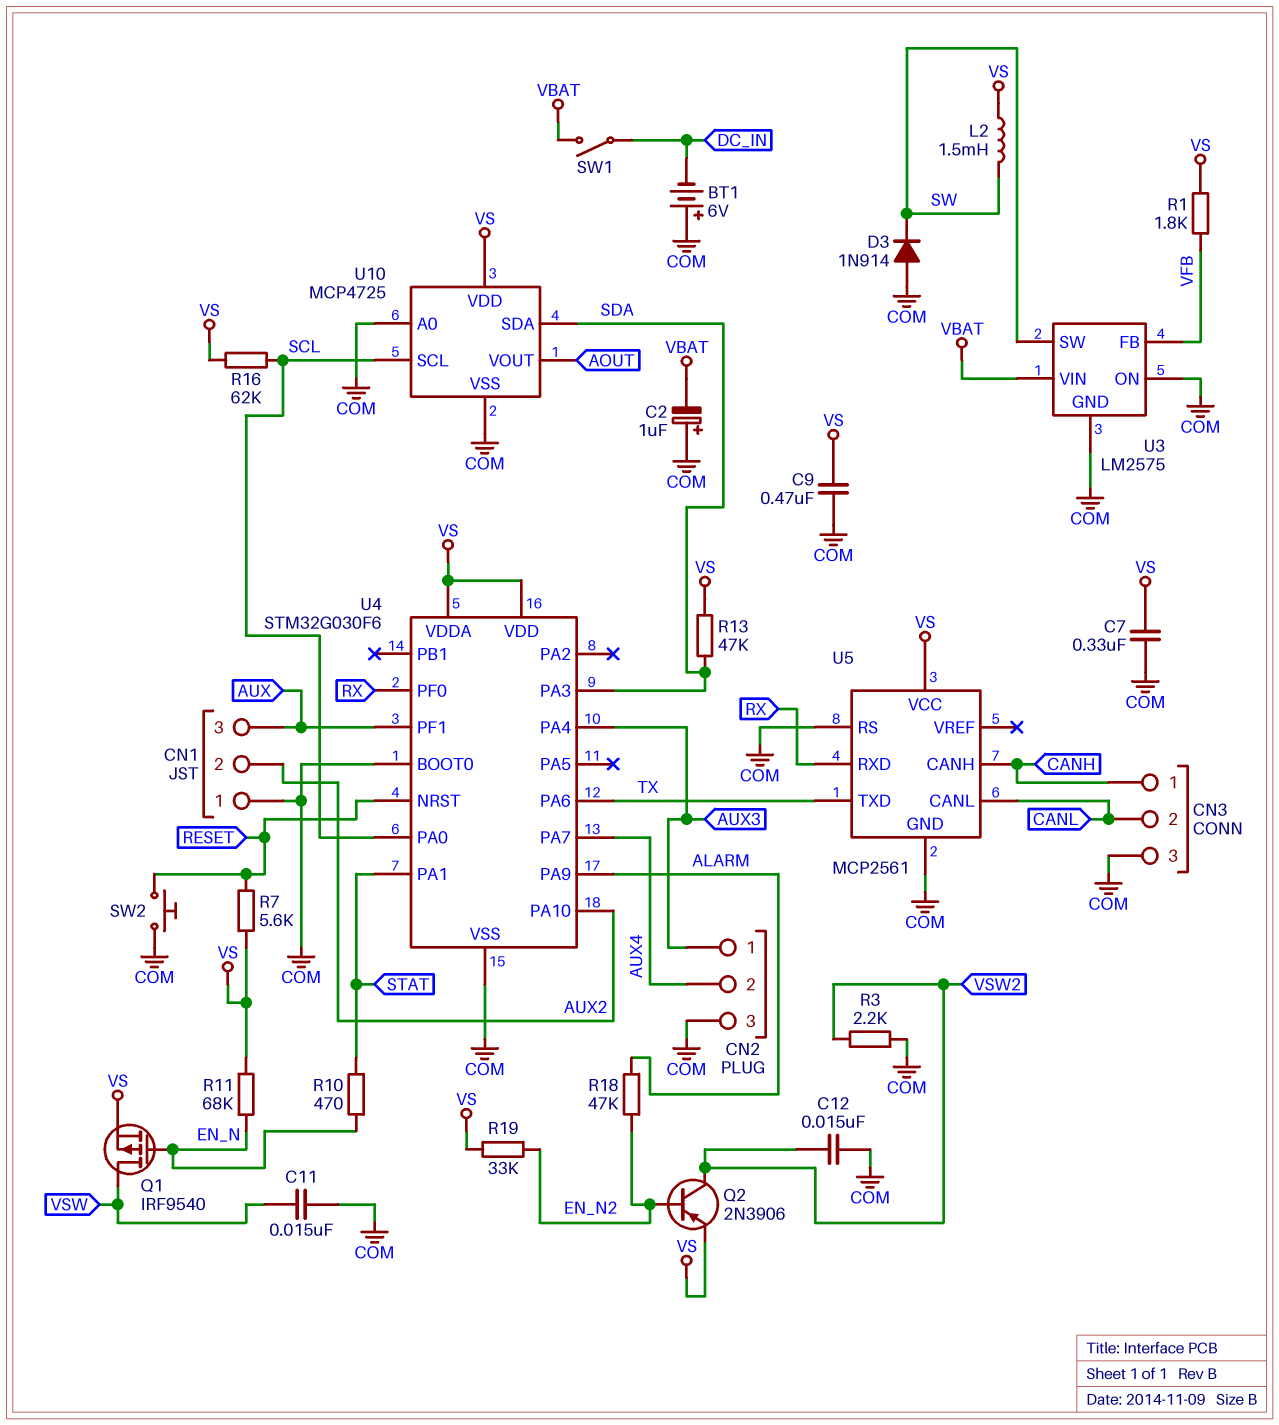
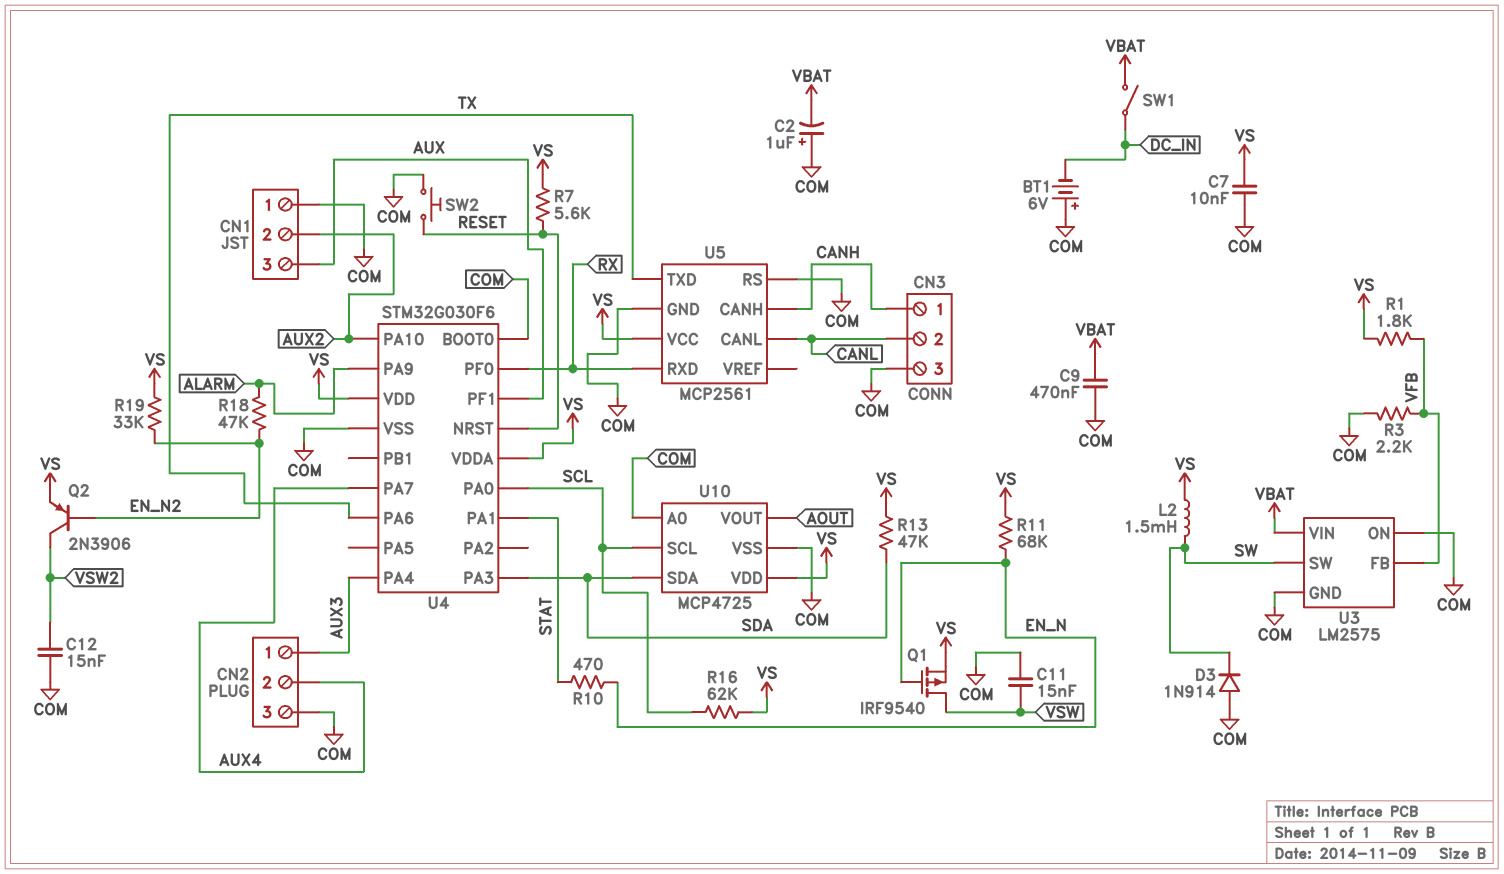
C7: 330nF (COM, VS) -> 10nF (COM, VS)
C9: 470nF (COM, VS) -> 470nF (COM, VBAT)
R3: 2.2k (COM, VSW2) -> 2.2k (COM, VFB)

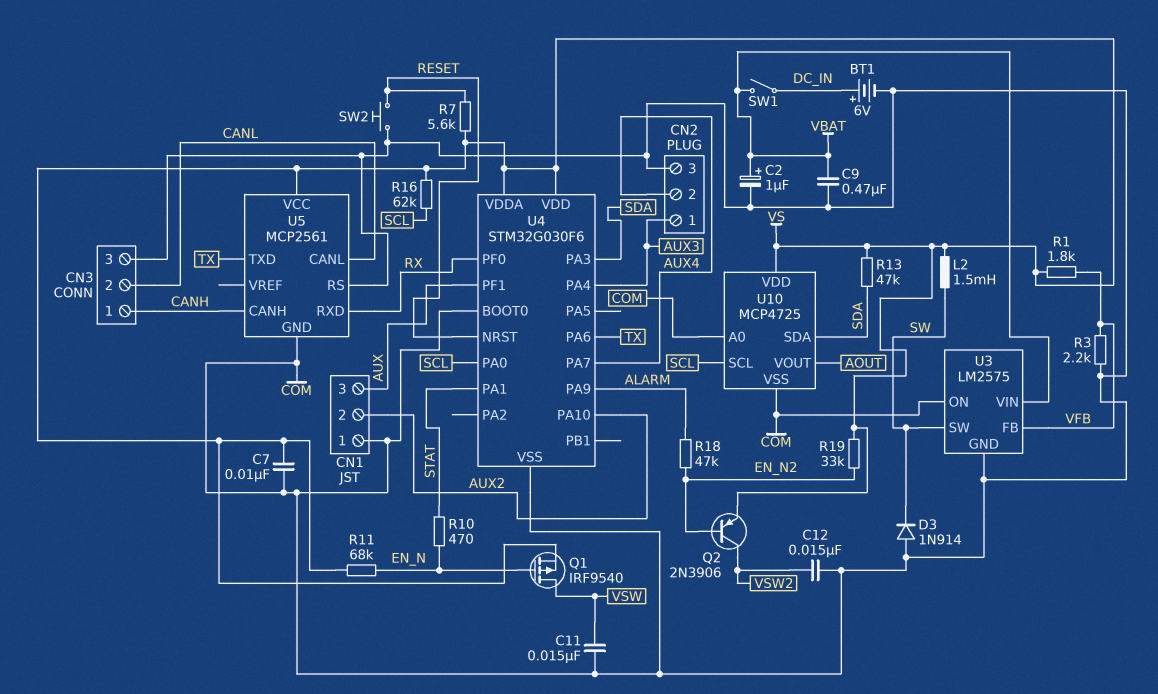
BT1: 6V (plus COM, minus DC_IN) -> 6V (plus DC_IN, minus COM)
C2: 1uF (plus COM, minus VBAT) -> 1uF (plus VBAT, minus COM)

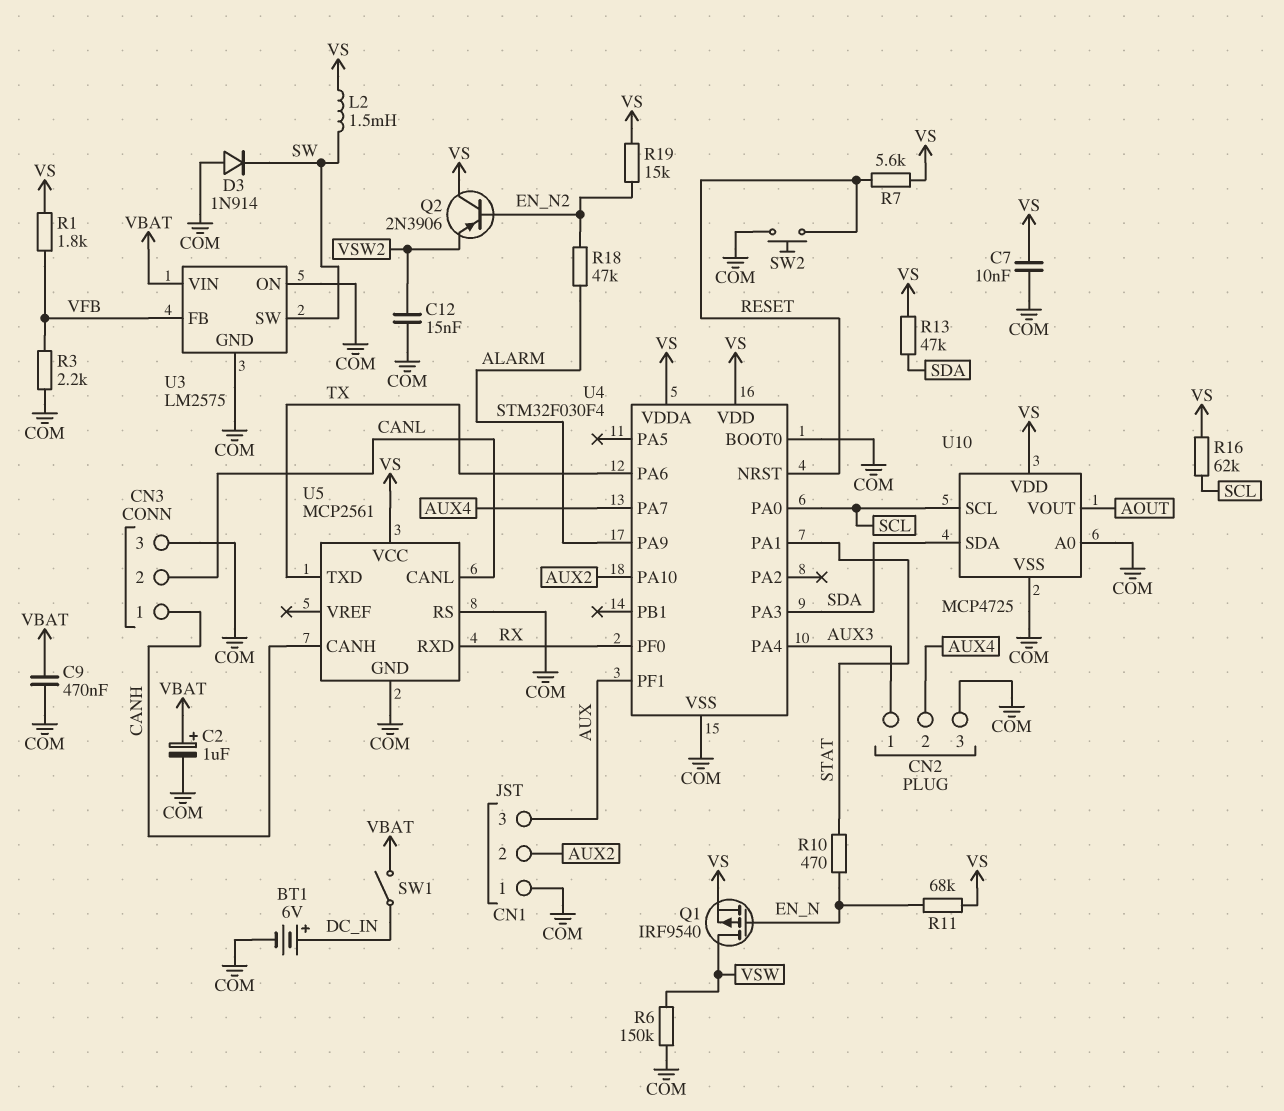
C11: 15nF (COM, VSW) -> none
Q2: PNP 2N3906 (B EN_N2, C VSW2, E VS) -> PNP 2N3906 (B EN_N2, C VS, E VSW2)
R6: none -> 150k (COM, VSW)
R19: 33k (EN_N2, VS) -> 15k (EN_N2, VS)
U4: STM32G030F6 -> STM32F030F4

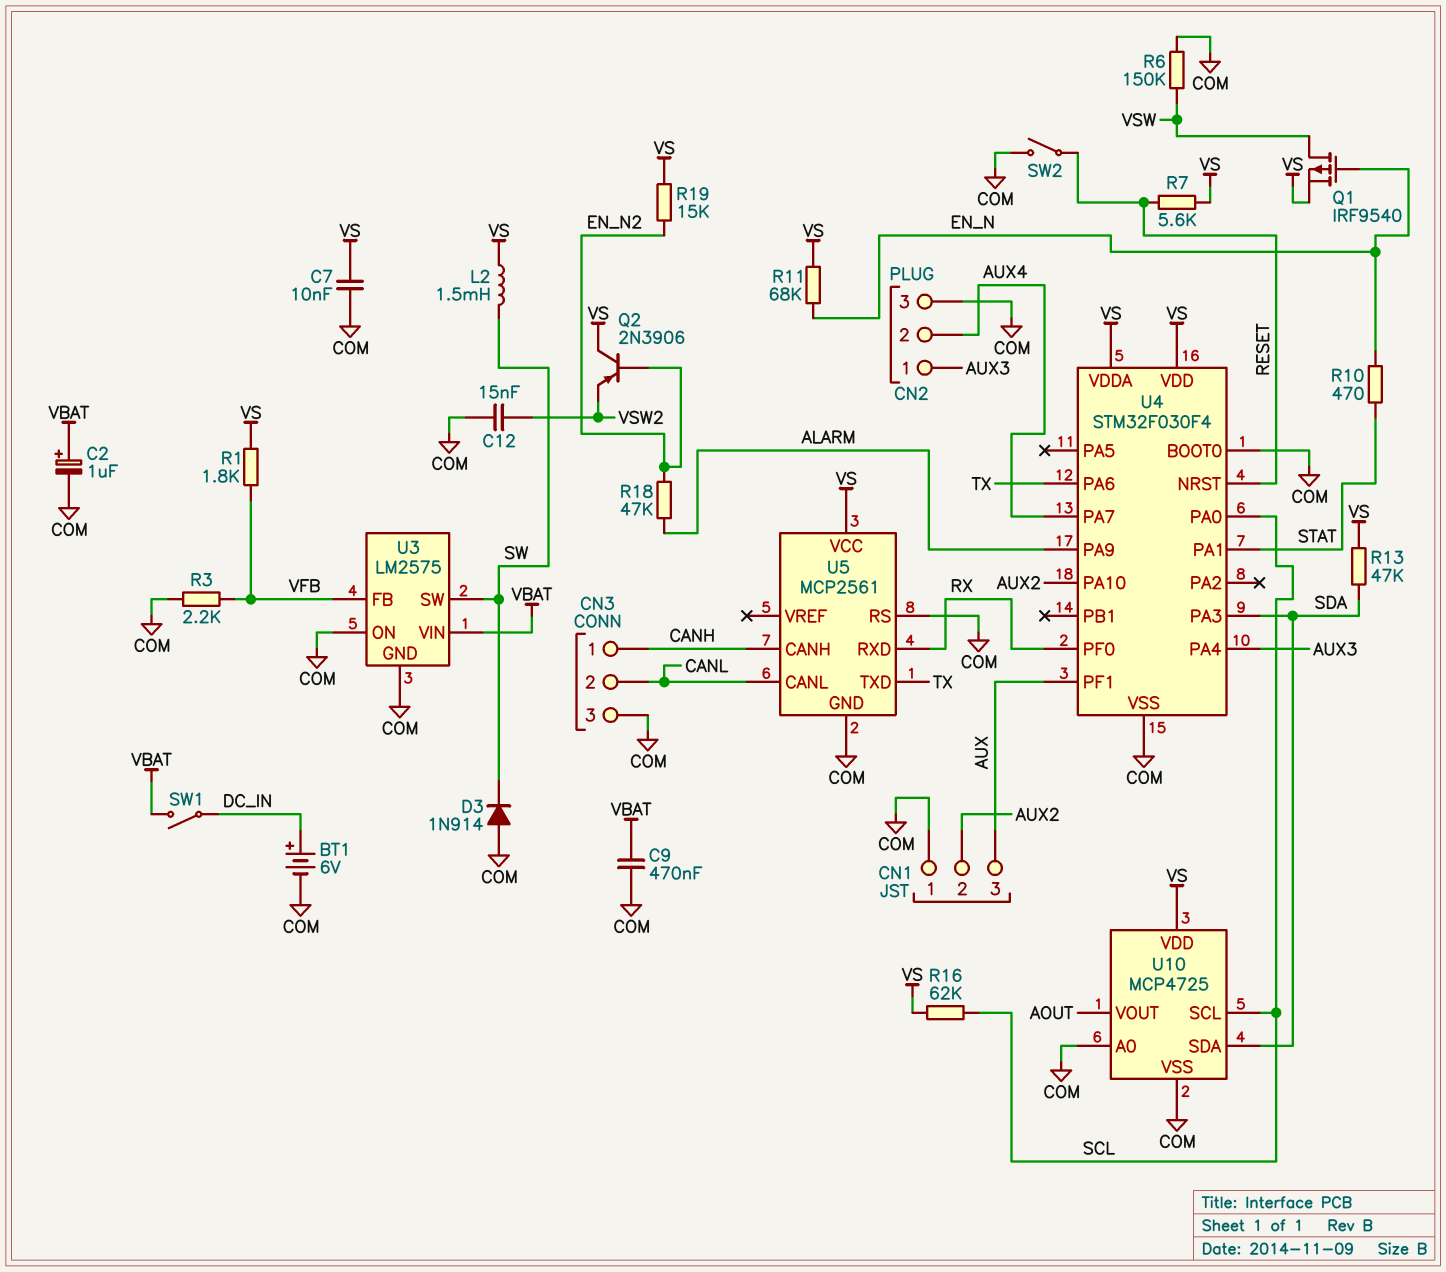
SW2: button (COM, RESET) -> switch (COM, RESET)

